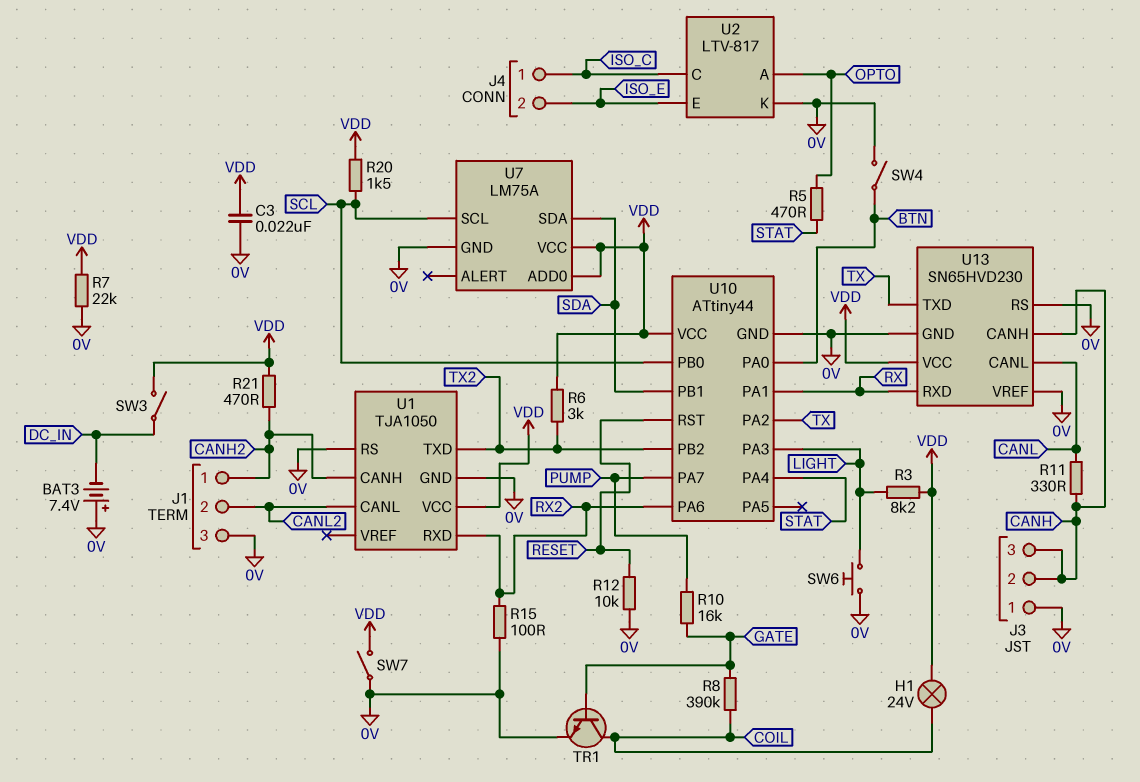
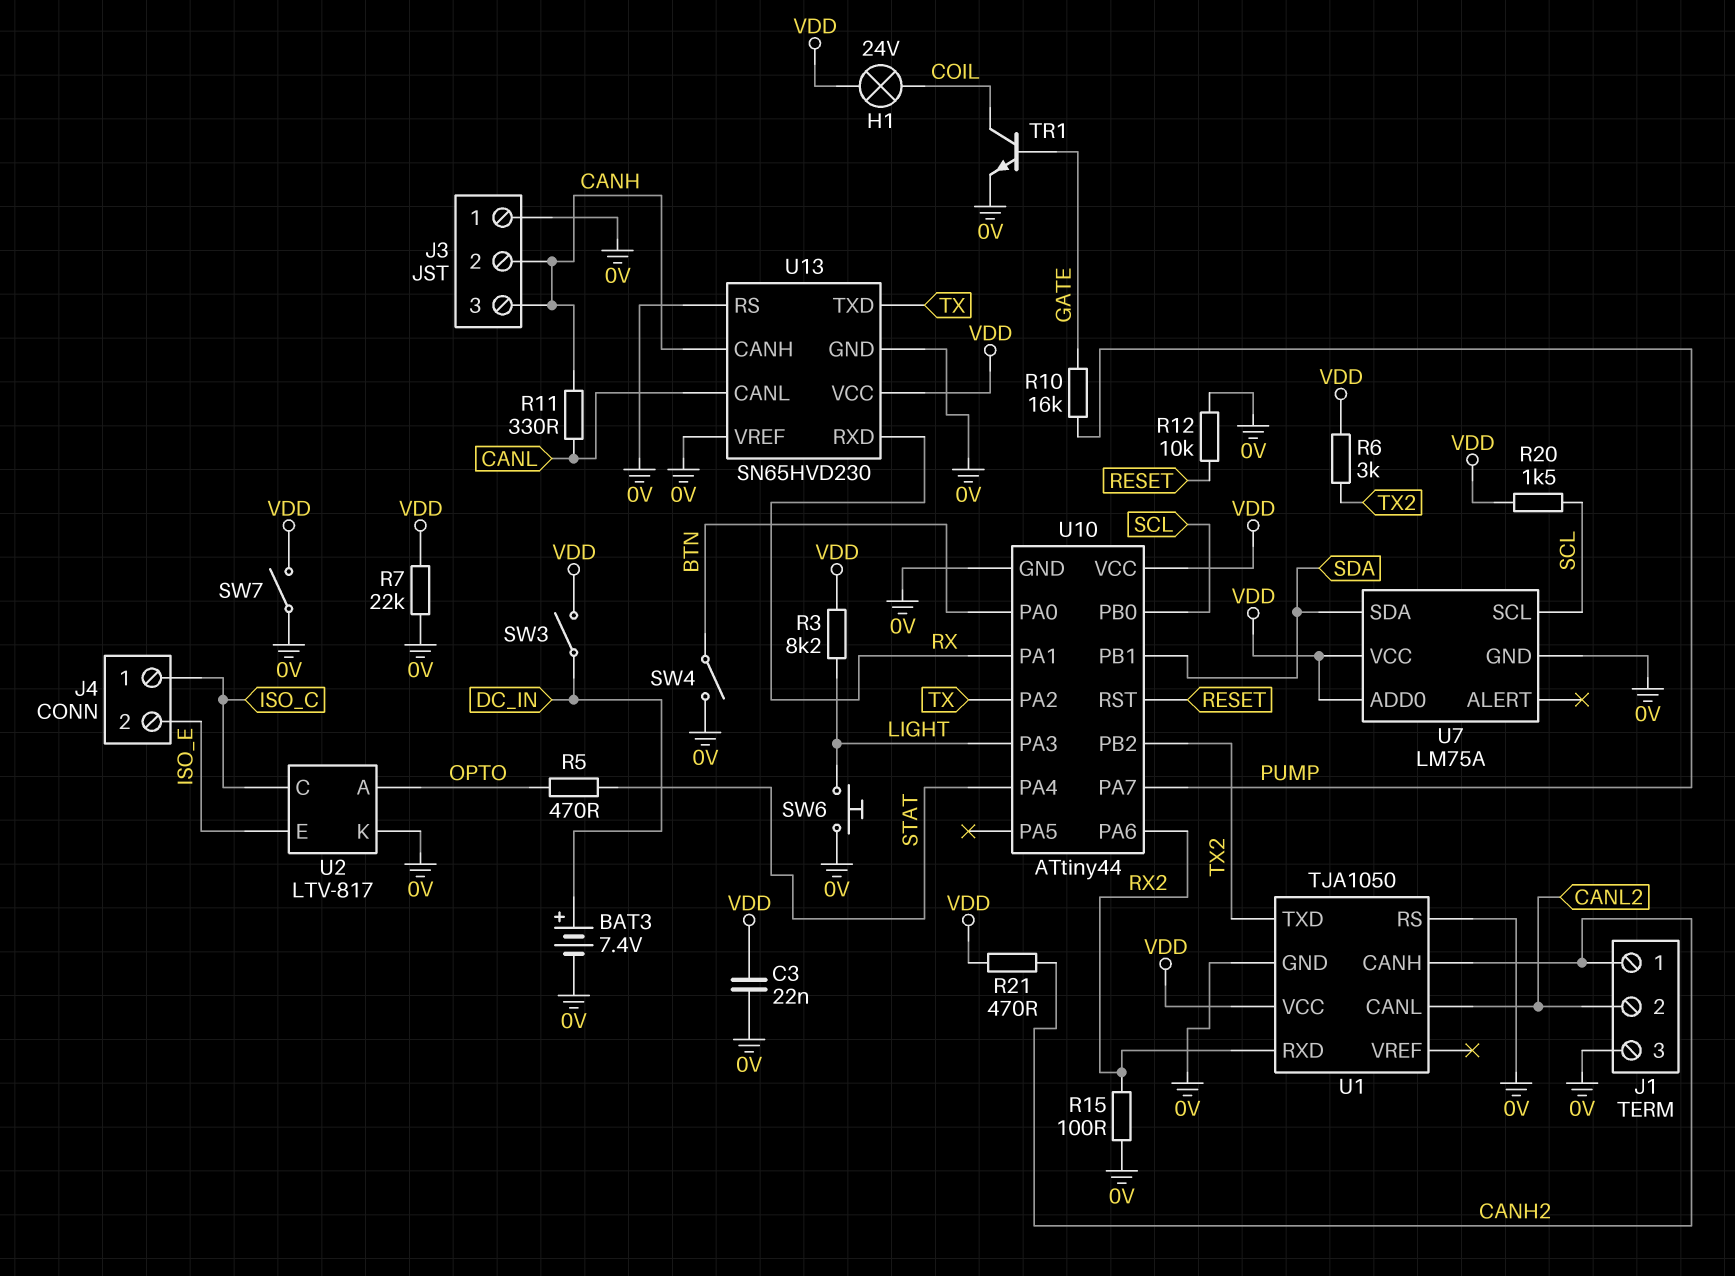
BAT3: 7.4V (plus 0V, minus DC_IN) -> 7.4V (plus DC_IN, minus 0V)
R8: 390k (COIL, GATE) -> none

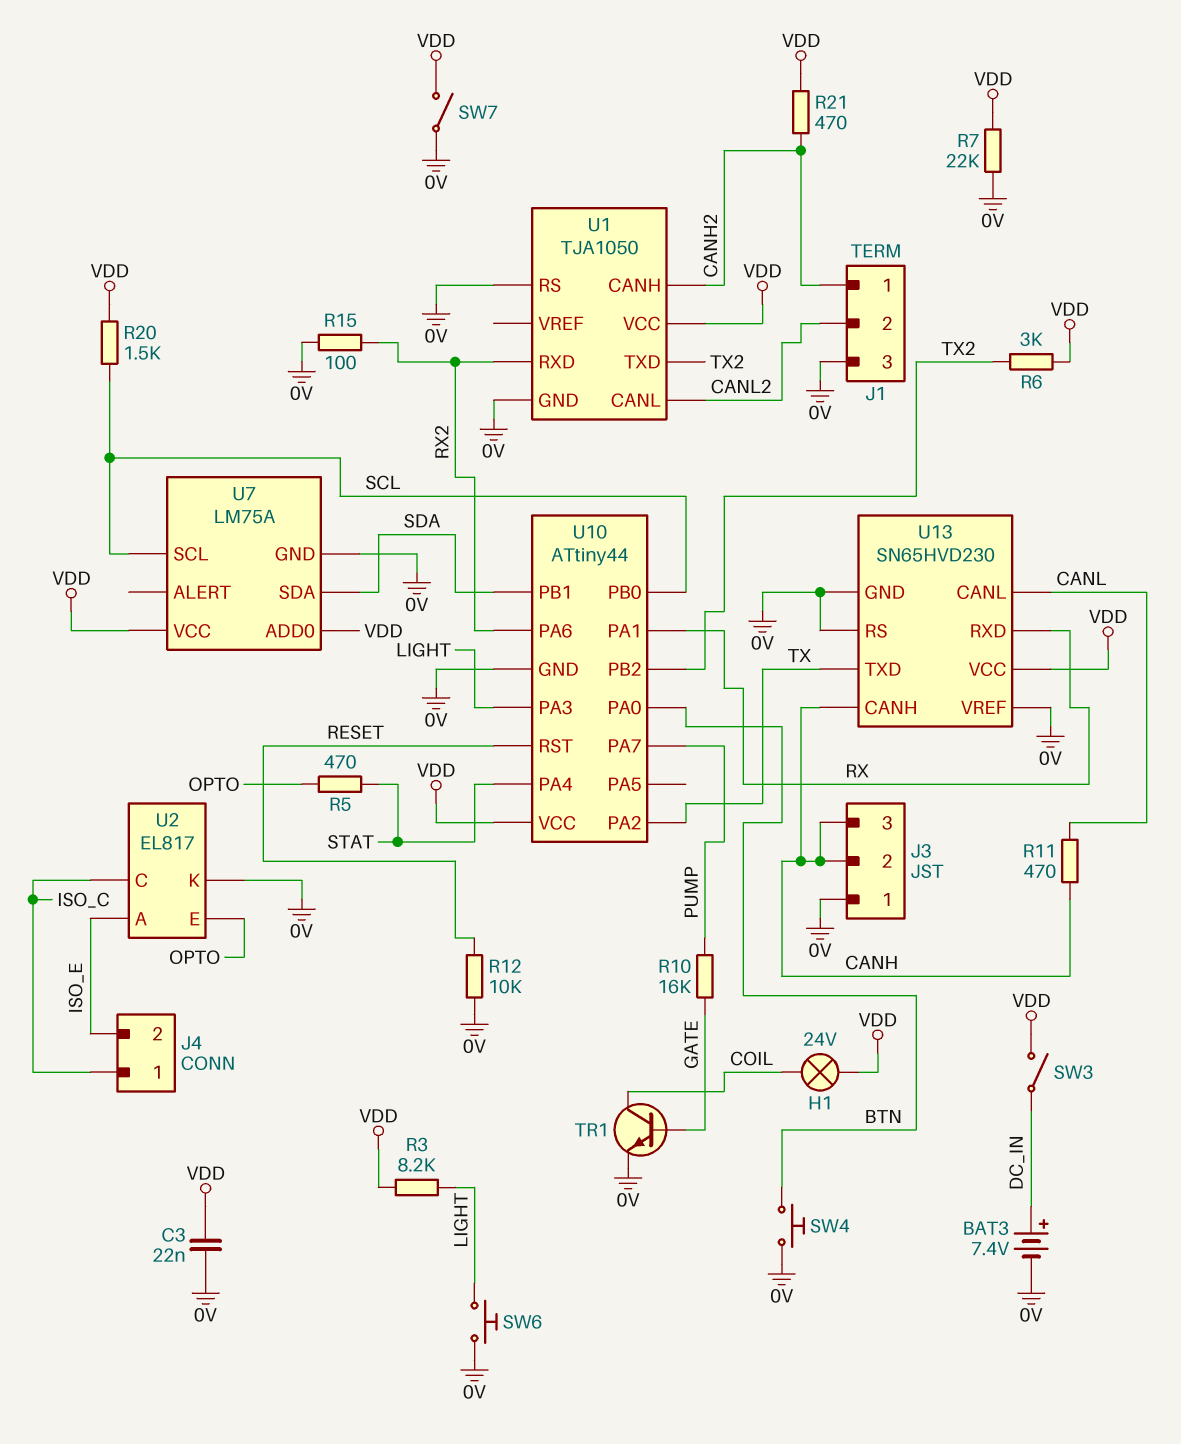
R11: 330 (CANH, CANL) -> 470 (CANH, CANL)
SW4: switch (0V, BTN) -> button (0V, BTN)
U2: LTV-817 -> EL817
U2 pin A: OPTO -> ISO_E
U2 pin E: ISO_E -> OPTO

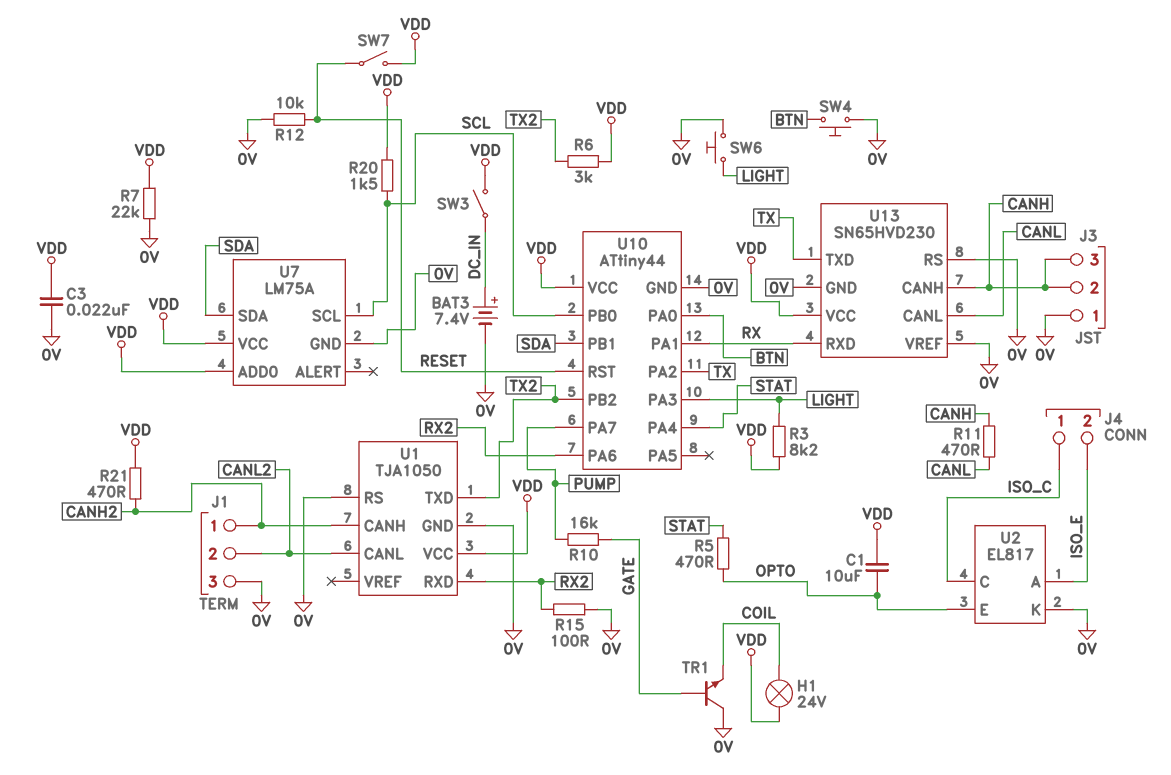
C1: none -> 10uF (OPTO, VDD)
SW7: switch (0V, VDD) -> switch (RESET, VDD)
TR1: NPN (B GATE, C COIL, E 0V) -> NPN (B GATE, C 0V, E COIL)

